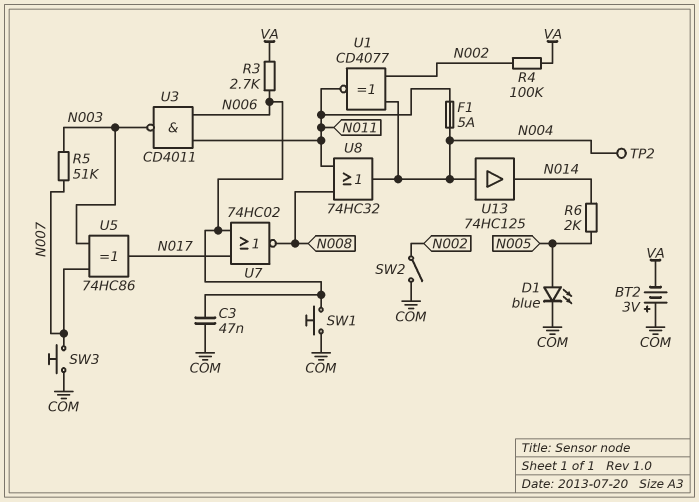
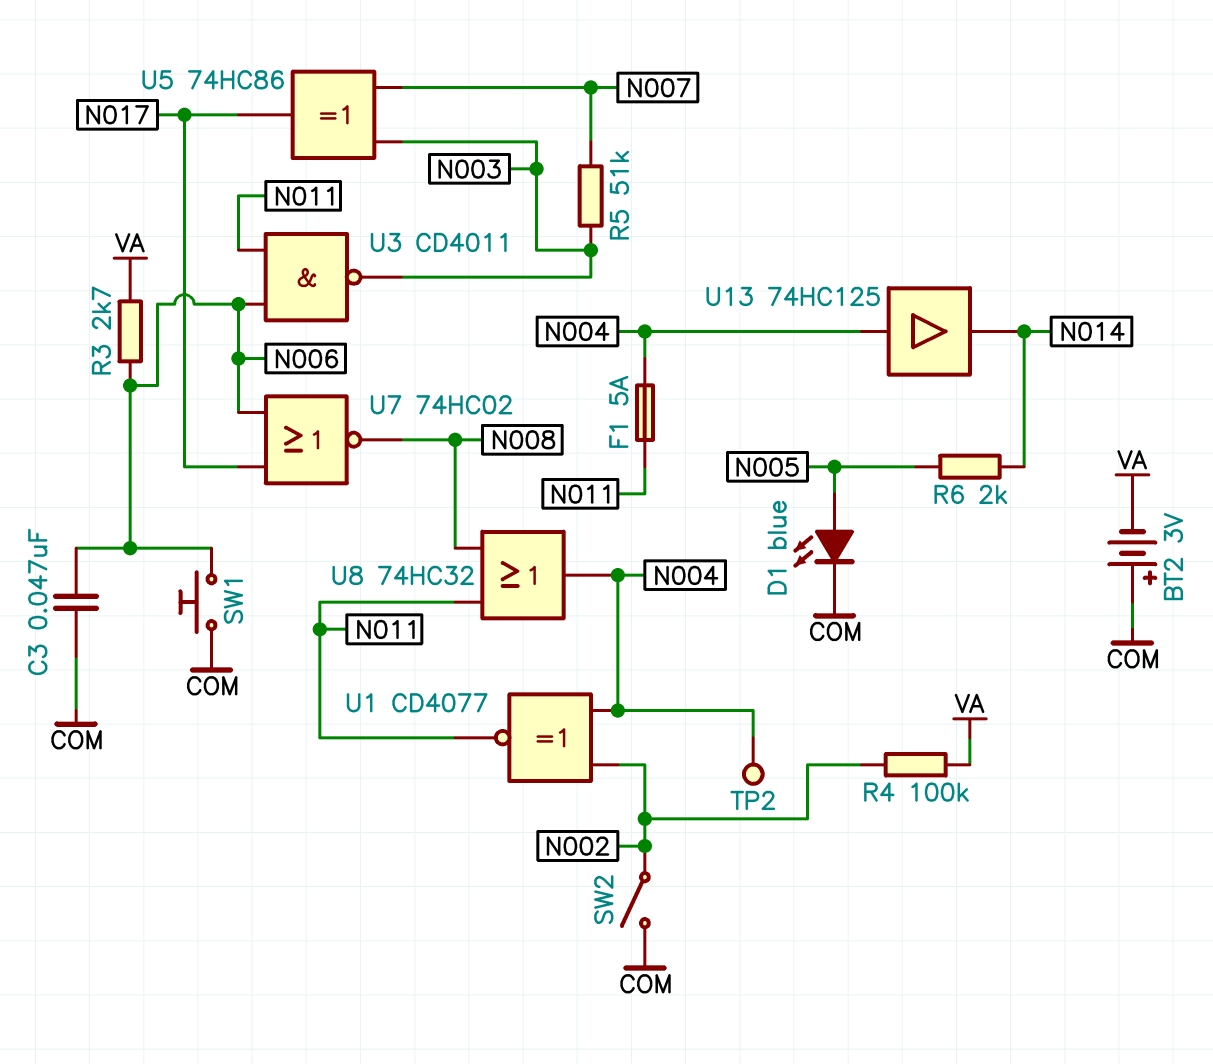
SW3: button (COM, N007) -> none

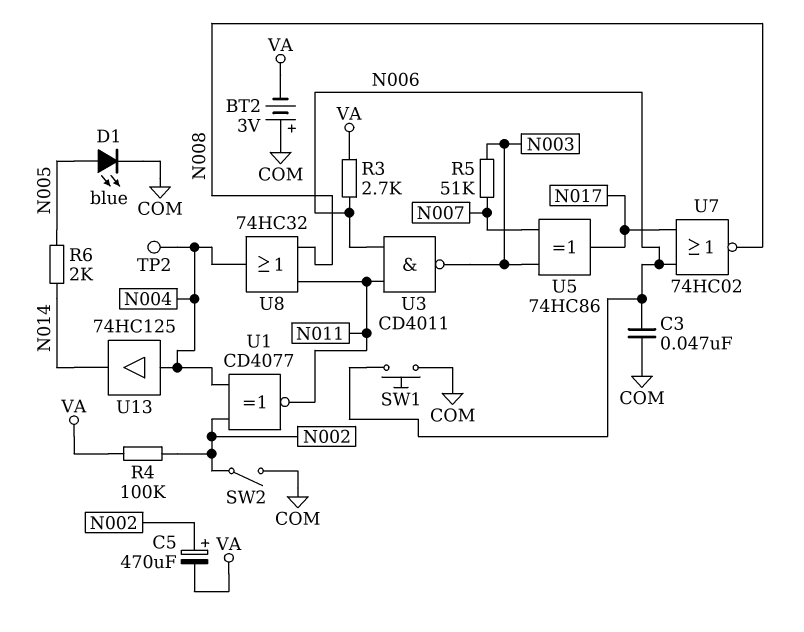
C5: none -> 470uF (plus N002, minus VA)
F1: 5A (N004, N011) -> none

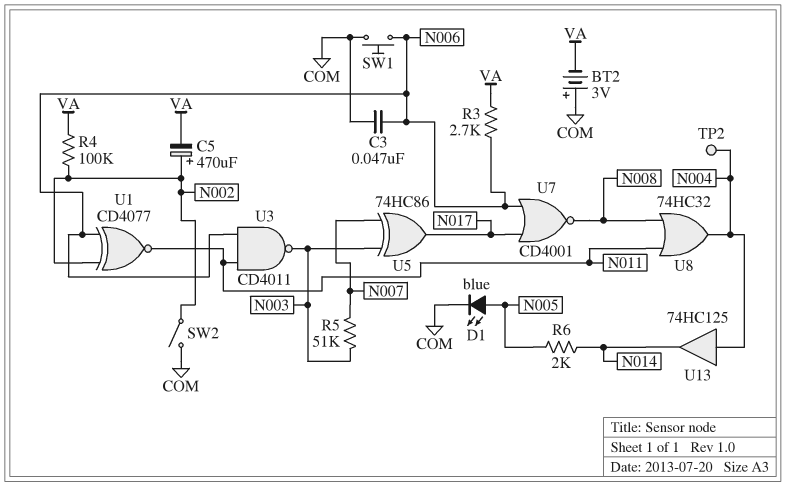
U1: XNOR CD4077 (in N002, in N004, out N011) -> XNOR CD4077 (in N002, in N006, out N011)
U7: NOR 74HC02 (in N006, in N017, out N008) -> NOR CD4001 (in N006, in N017, out N008)

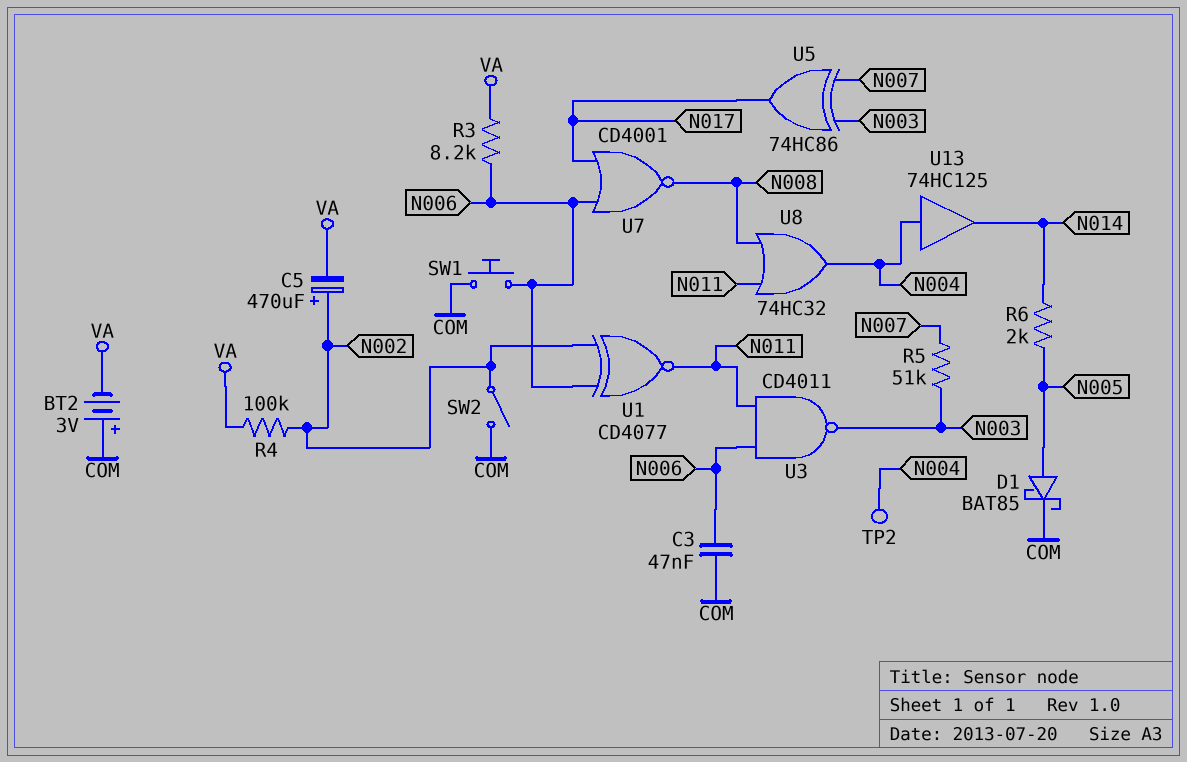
D1: LED blue (A N005, K COM) -> schottky BAT85 (A N005, K COM)
R3: 2.7k (N006, VA) -> 8.2k (N006, VA)

